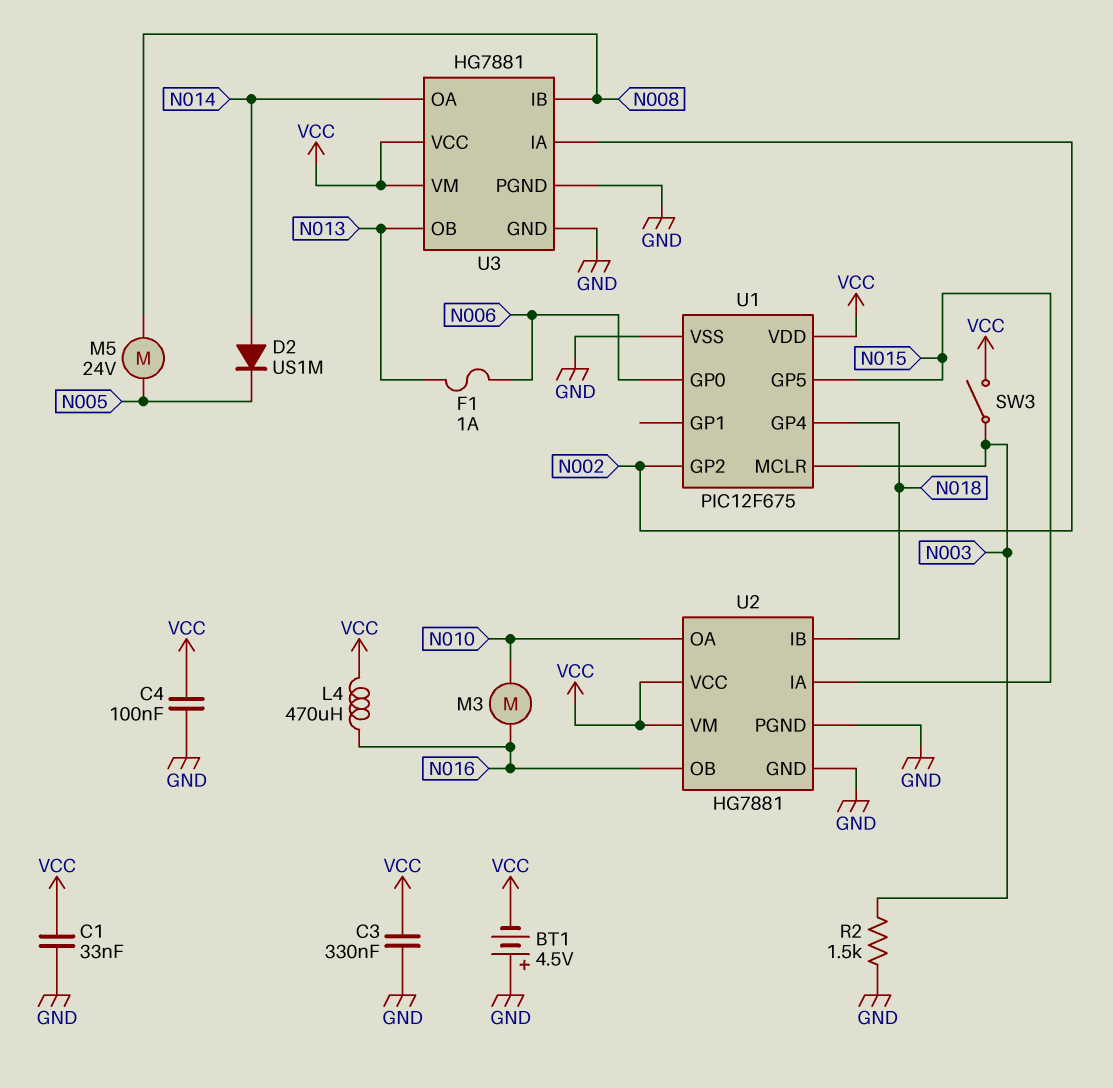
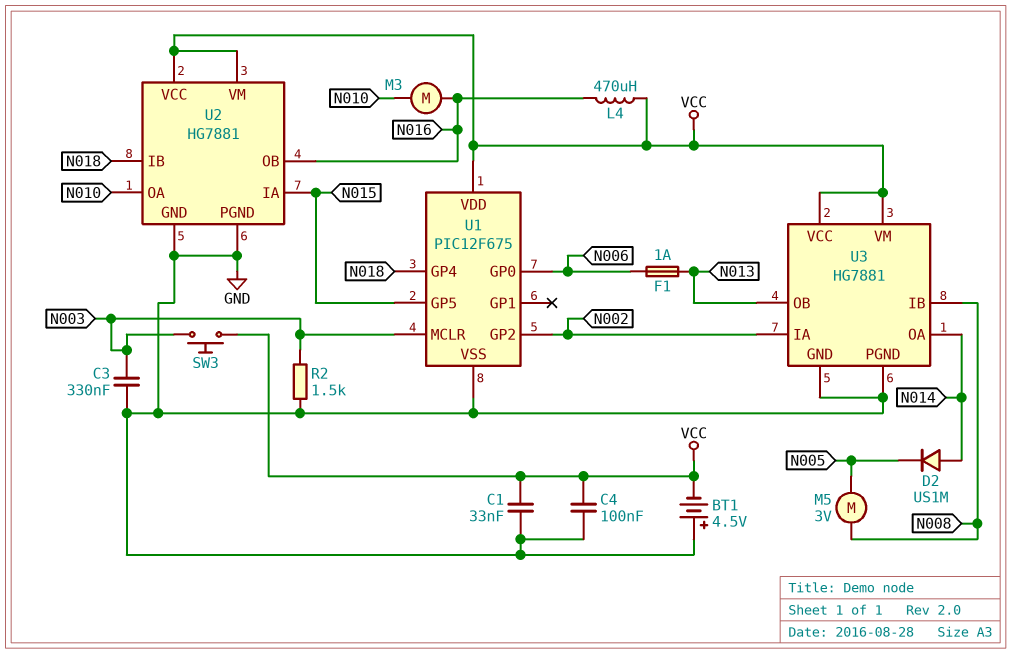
C3: 330nF (GND, VCC) -> 330nF (GND, N003)
M5: motor 24V (N005, N008) -> motor 3V (N005, N008)
SW3: switch (N003, VCC) -> button (N003, VCC)

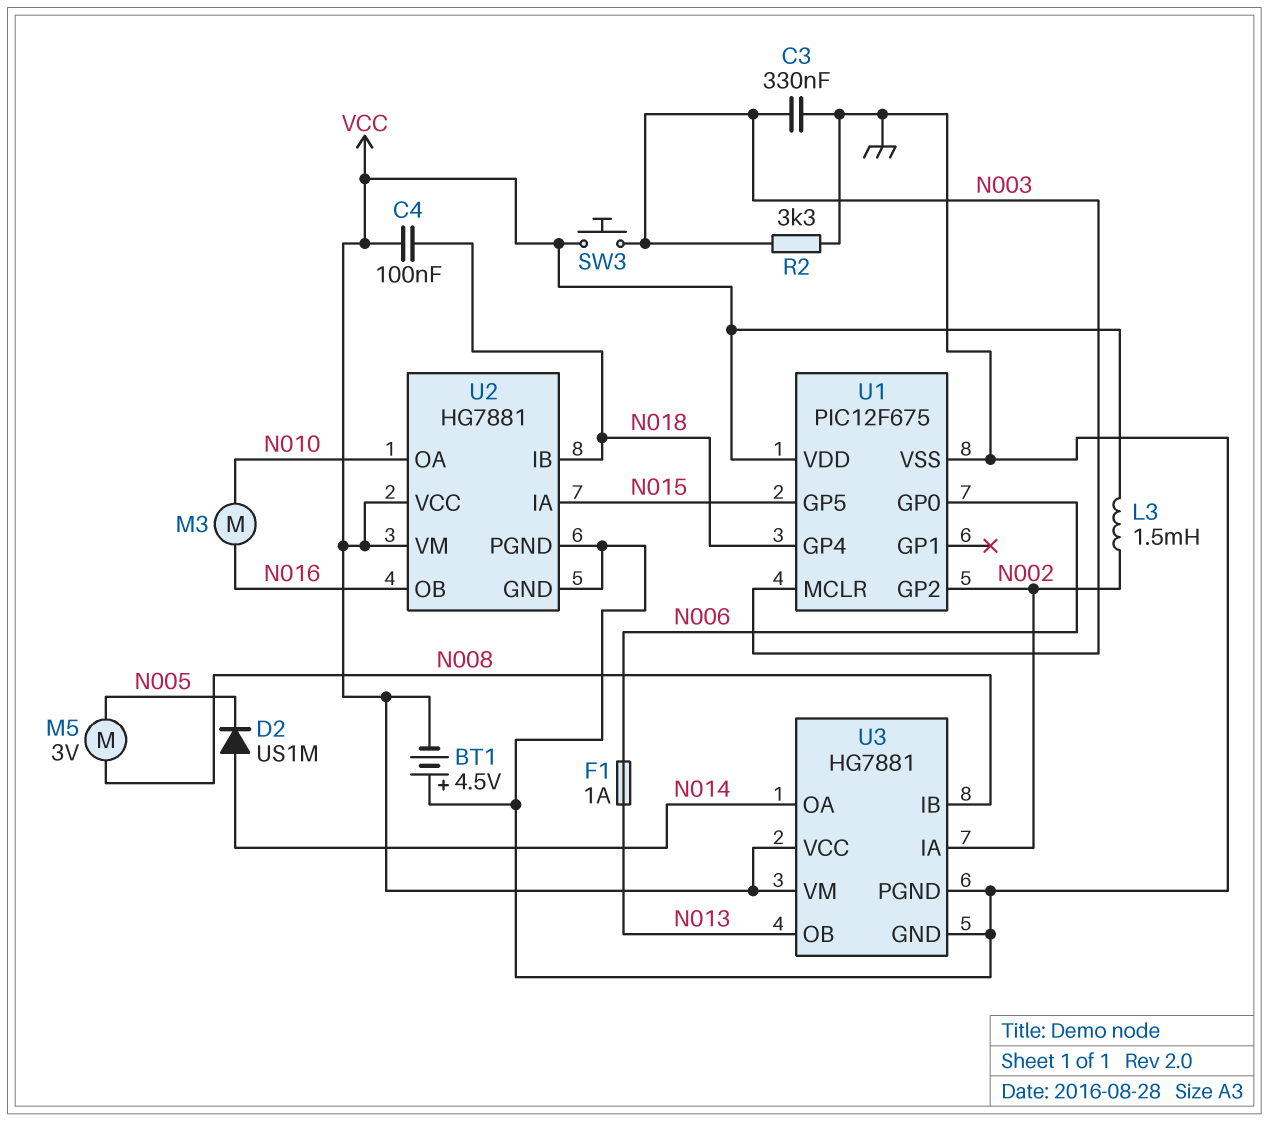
C1: 33nF (GND, VCC) -> none
C4: 100nF (GND, VCC) -> 100nF (N018, VCC)
L3: none -> 1.5mH (N002, VCC)
L4: 470uH (N016, VCC) -> none
R2: 1.5k (GND, N003) -> 3.3k (GND, N003)

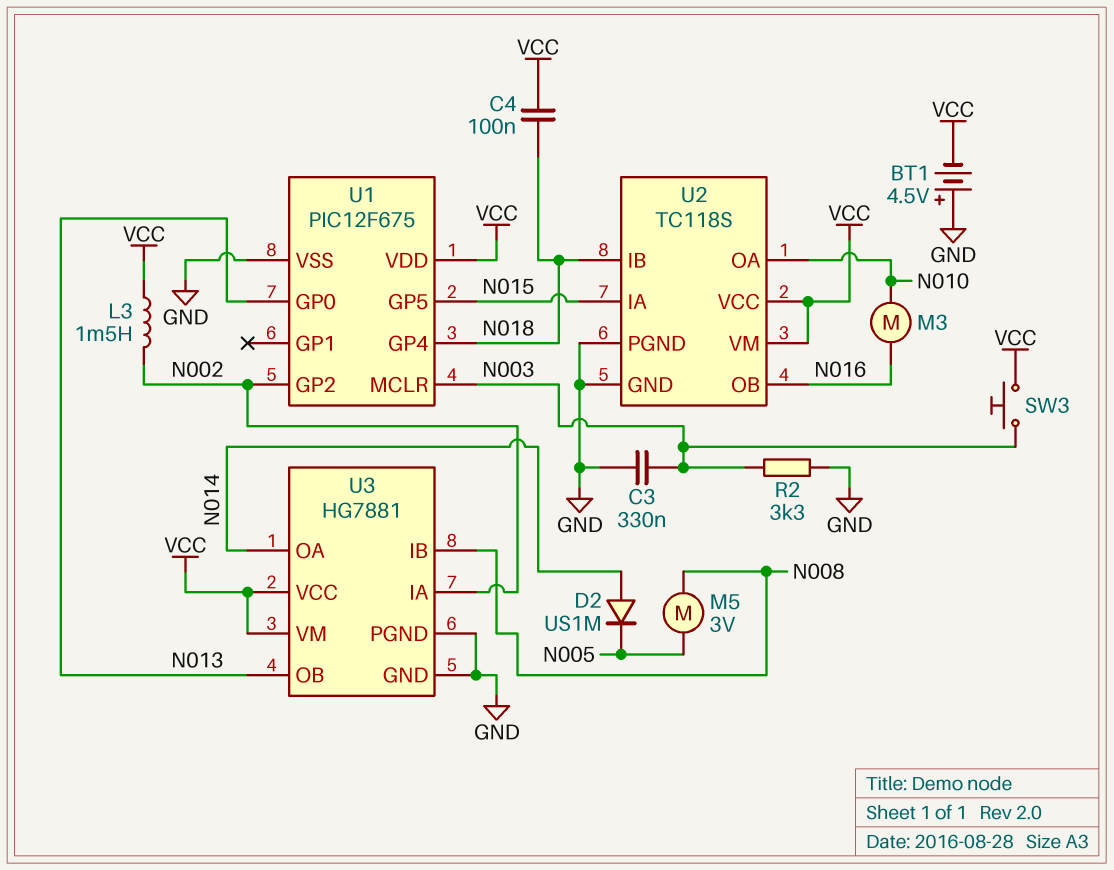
F1: 1A (N006, N013) -> none
U1 pin GP0: N006 -> N013
U2: HG7881 -> TC118S

